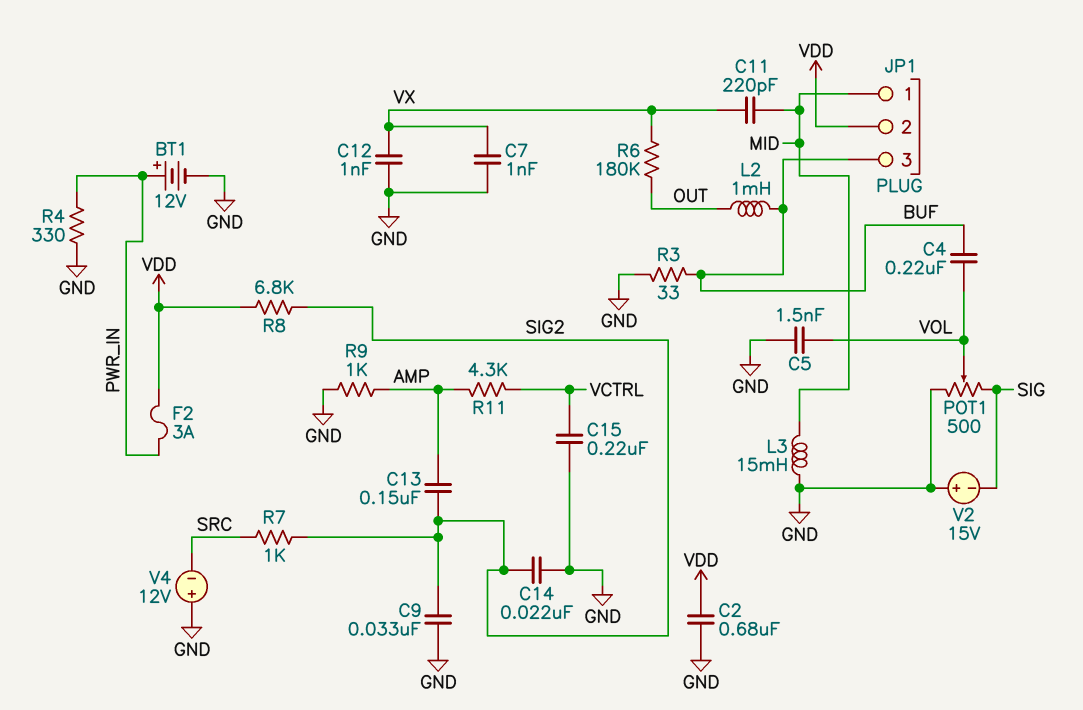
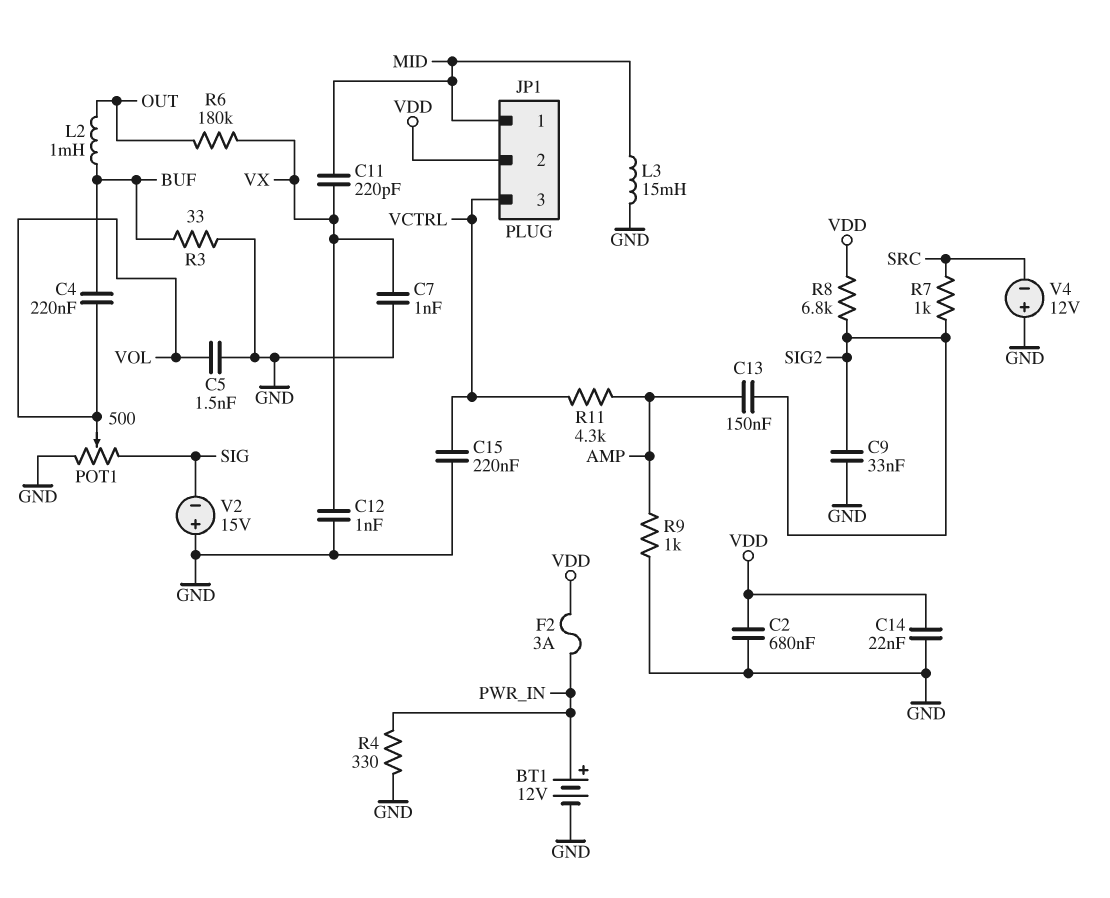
C14: 22nF (GND, SIG2) -> 22nF (GND, VDD)
JP1 pin 3: BUF -> VCTRL

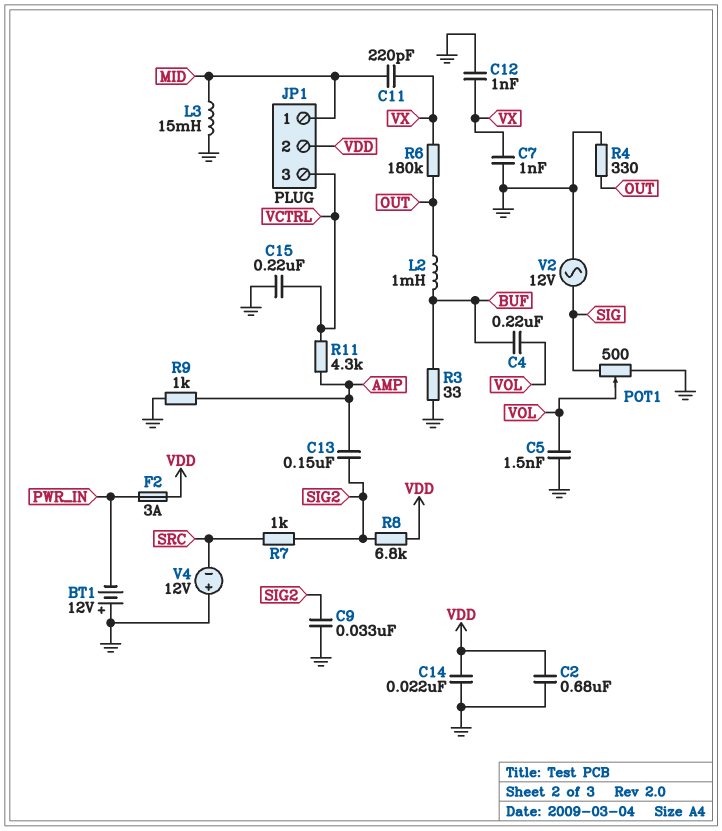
BT1: 12V (plus PWR_IN, minus GND) -> 12V (plus GND, minus PWR_IN)
R4: 330 (GND, PWR_IN) -> 330 (GND, OUT)
V2: 15V (plus GND, minus SIG) -> AC 12V (GND, SIG)

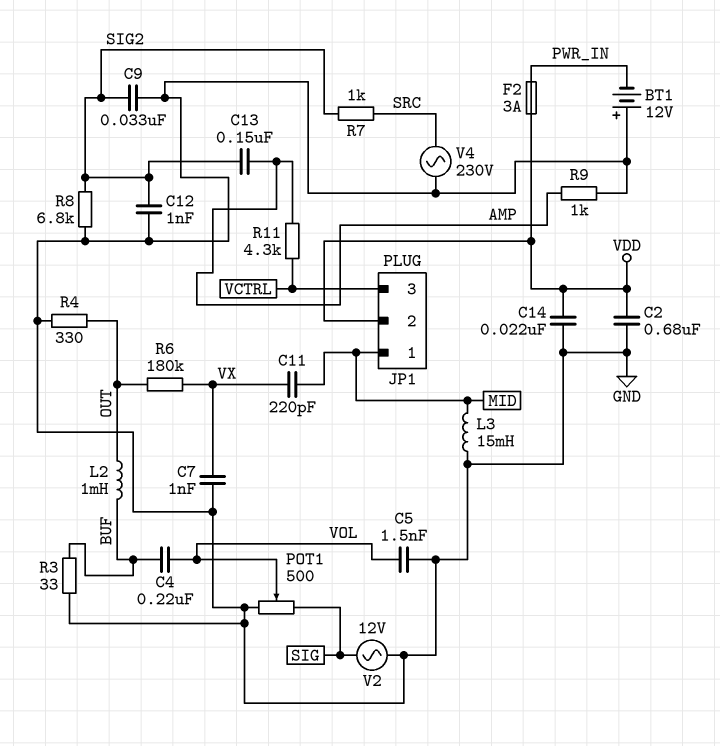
C12: 1nF (GND, VX) -> 1nF (GND, SIG2)
C15: 220nF (GND, VCTRL) -> none
R8: 6.8k (SIG2, VDD) -> 6.8k (GND, SIG2)
V4: 12V (plus GND, minus SRC) -> AC 230V (GND, SRC)

